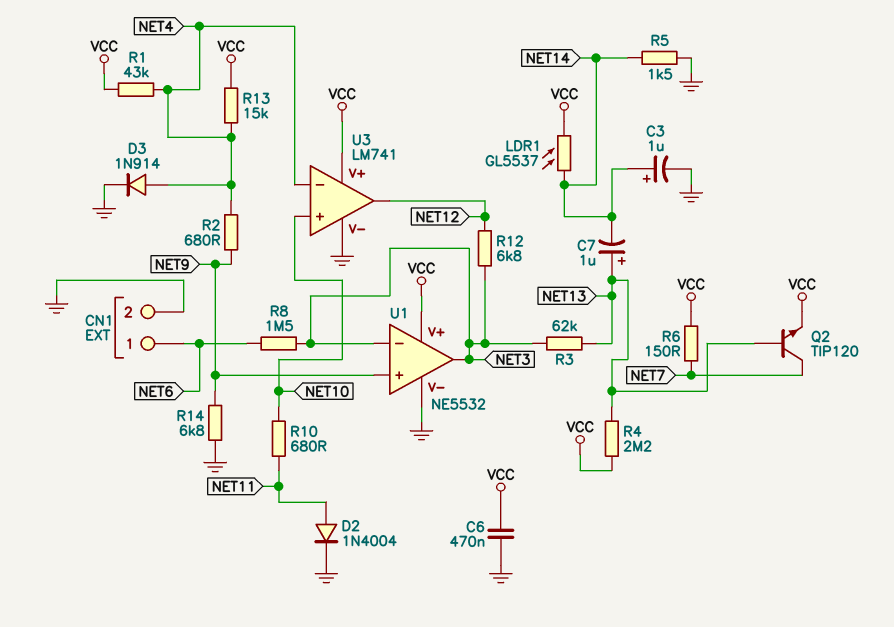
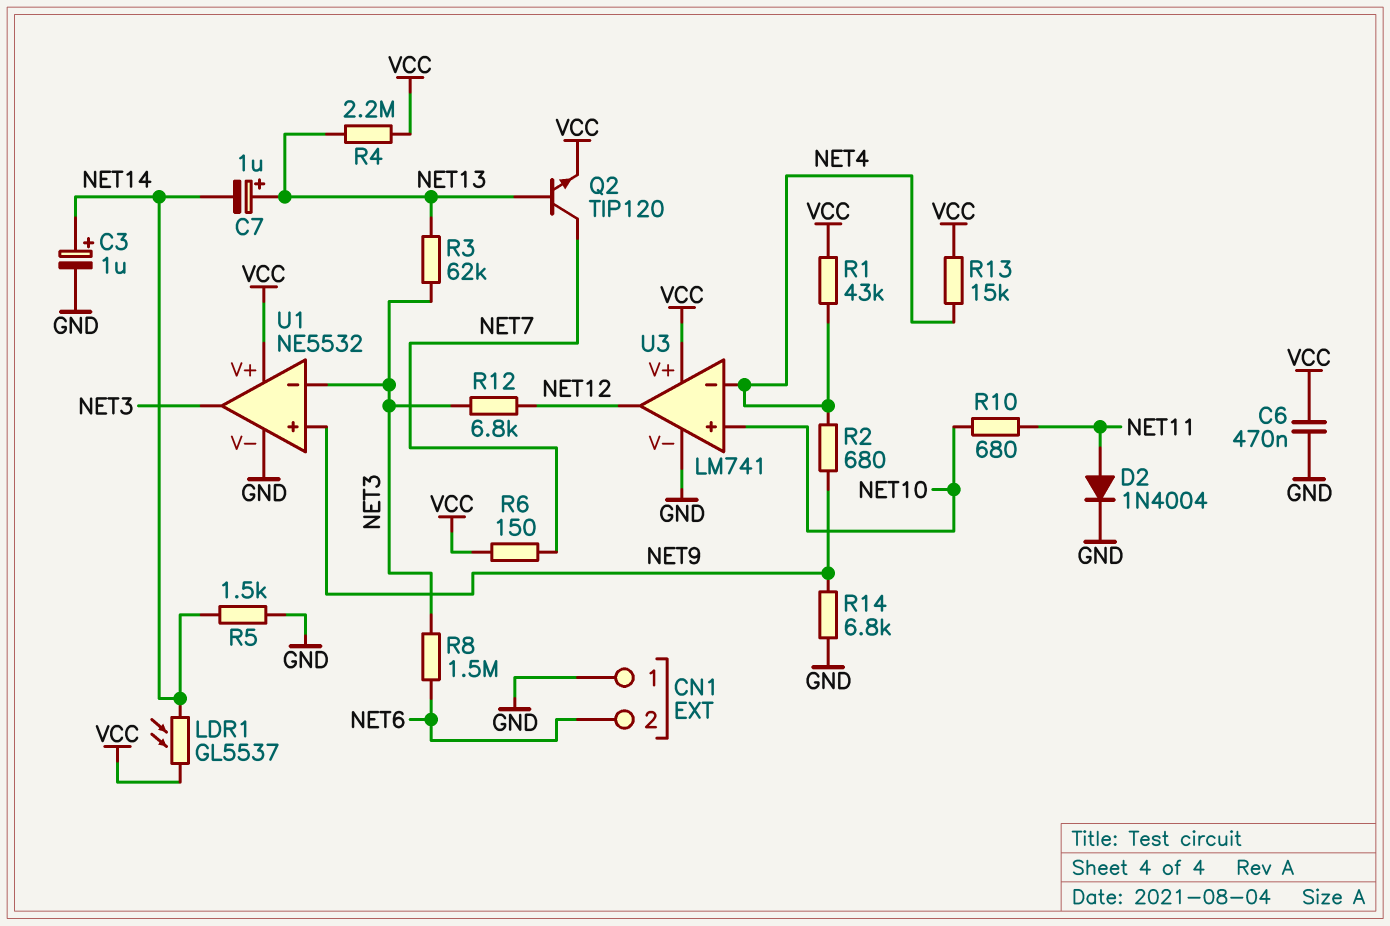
CN1 pin 1: NET6 -> GND
CN1 pin 2: GND -> NET6
D3: diode 1N914 (A NET4, K GND) -> none

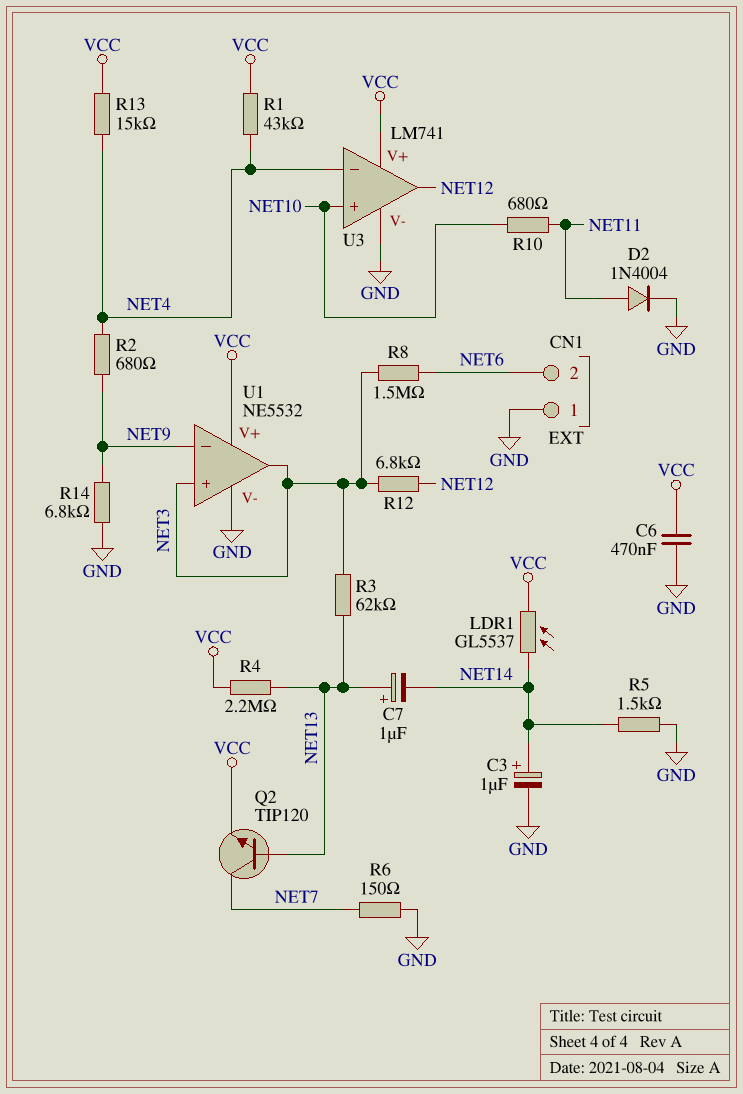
R6: 150 (NET7, VCC) -> 150 (GND, NET7)
U1 pin in+: NET9 -> NET3
U1 pin in-: NET3 -> NET9

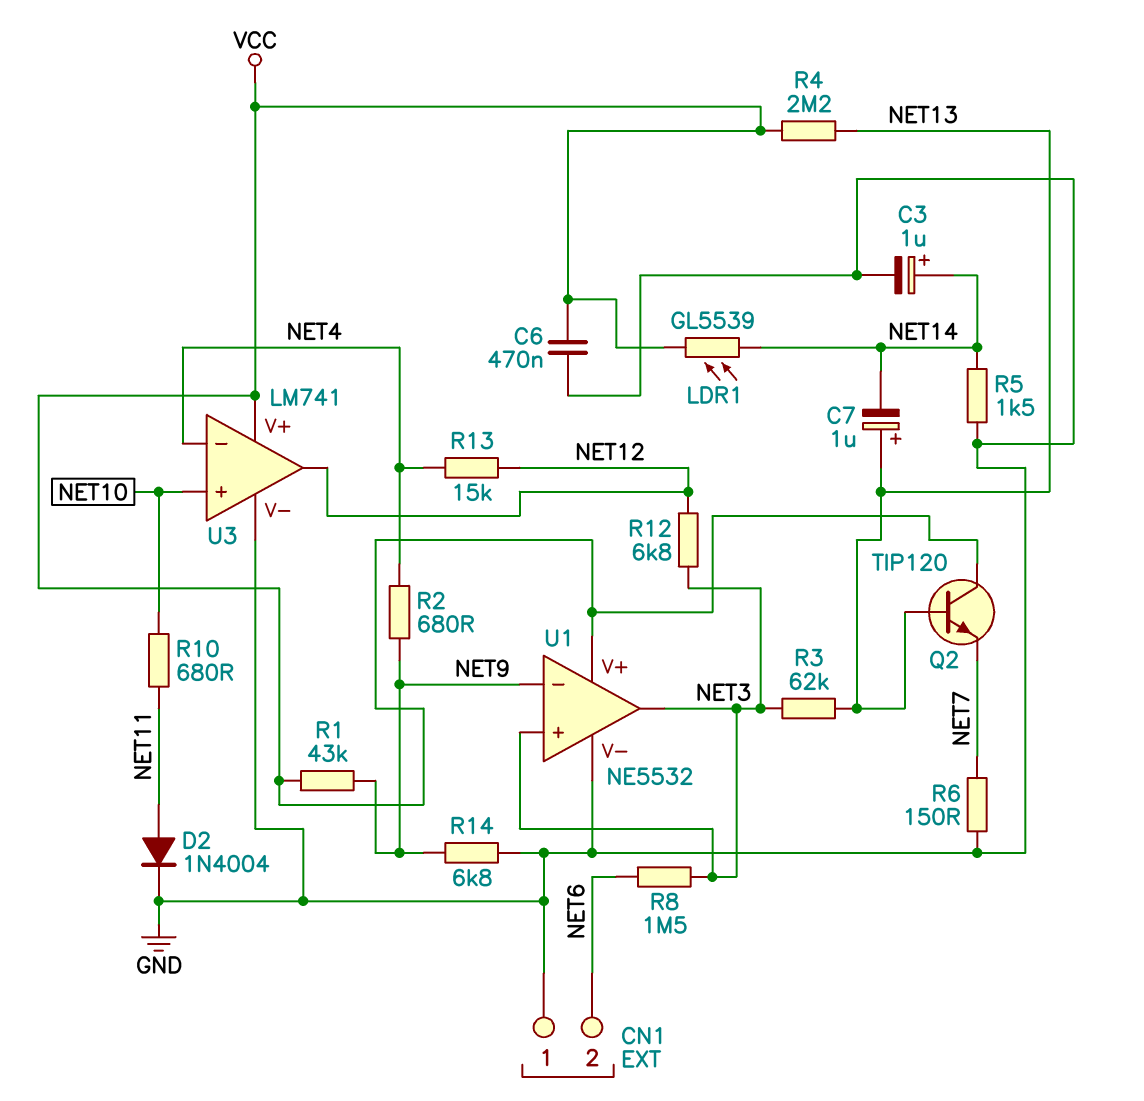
LDR1: GL5537 (NET14, VCC) -> GL5539 (NET14, VCC)
Q2: NPN TIP120 (B NET13, C NET7, E VCC) -> NPN TIP120 (B NET13, C VCC, E NET7)
R1: 43k (NET4, VCC) -> 43k (NET9, VCC)
R13: 15k (NET4, VCC) -> 15k (NET4, NET12)

